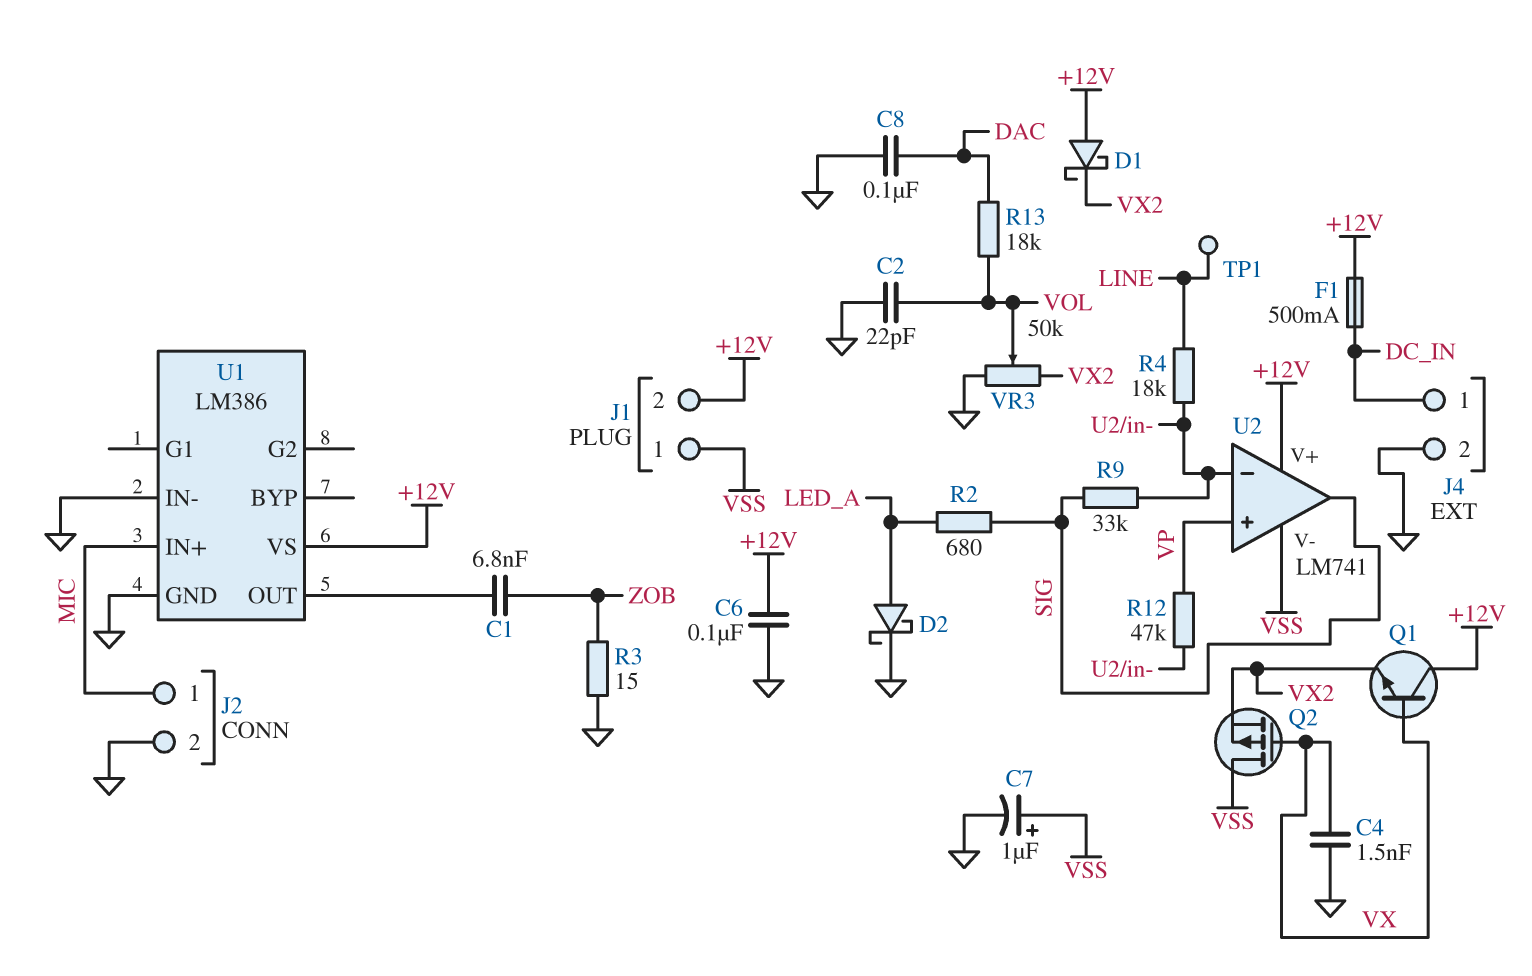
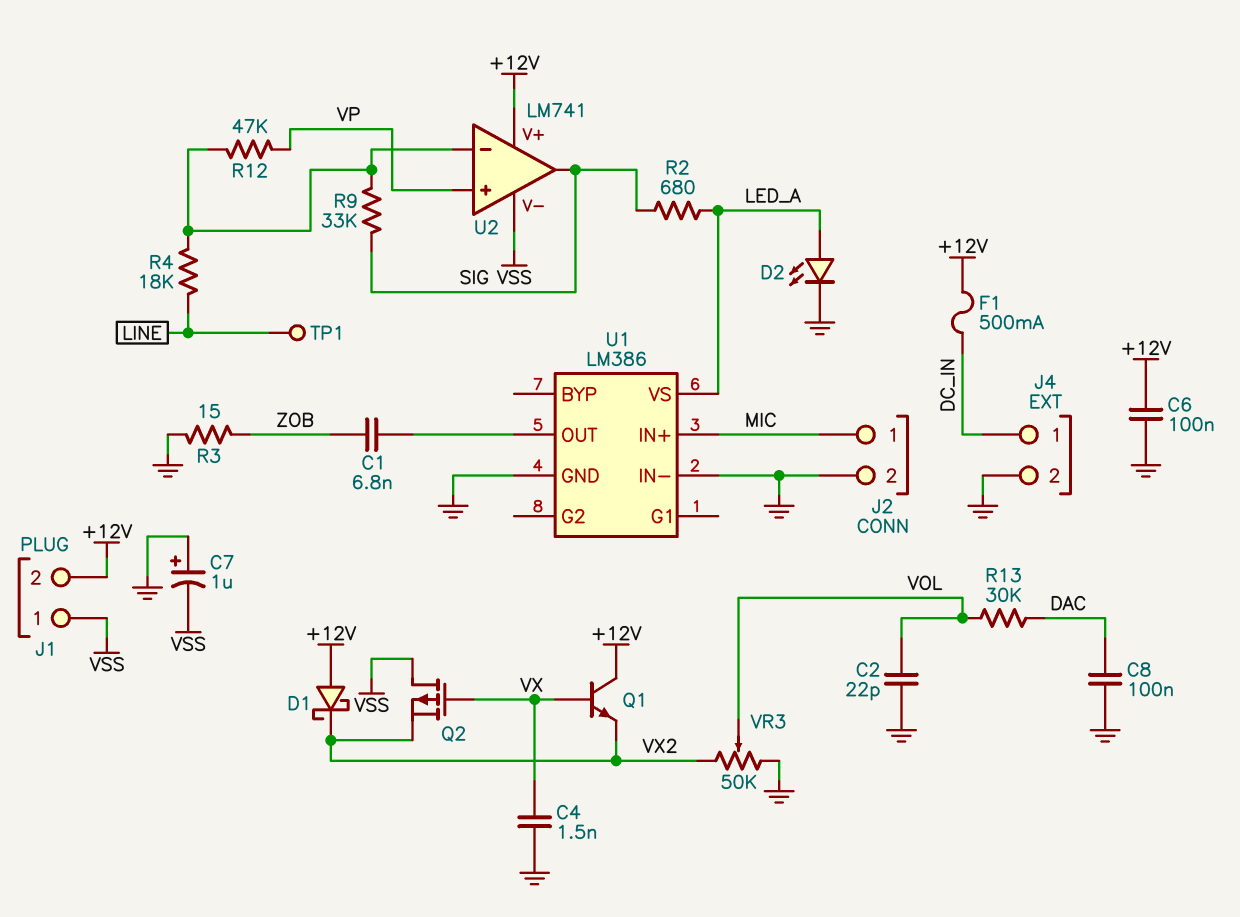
C7: 1uF (plus VSS, minus GND) -> 1uF (plus GND, minus VSS)
D2: schottky (A LED_A, K GND) -> LED (A LED_A, K GND)
R13: 18k (DAC, VOL) -> 30k (DAC, VOL)
U1 pin VS: +12V -> LED_A

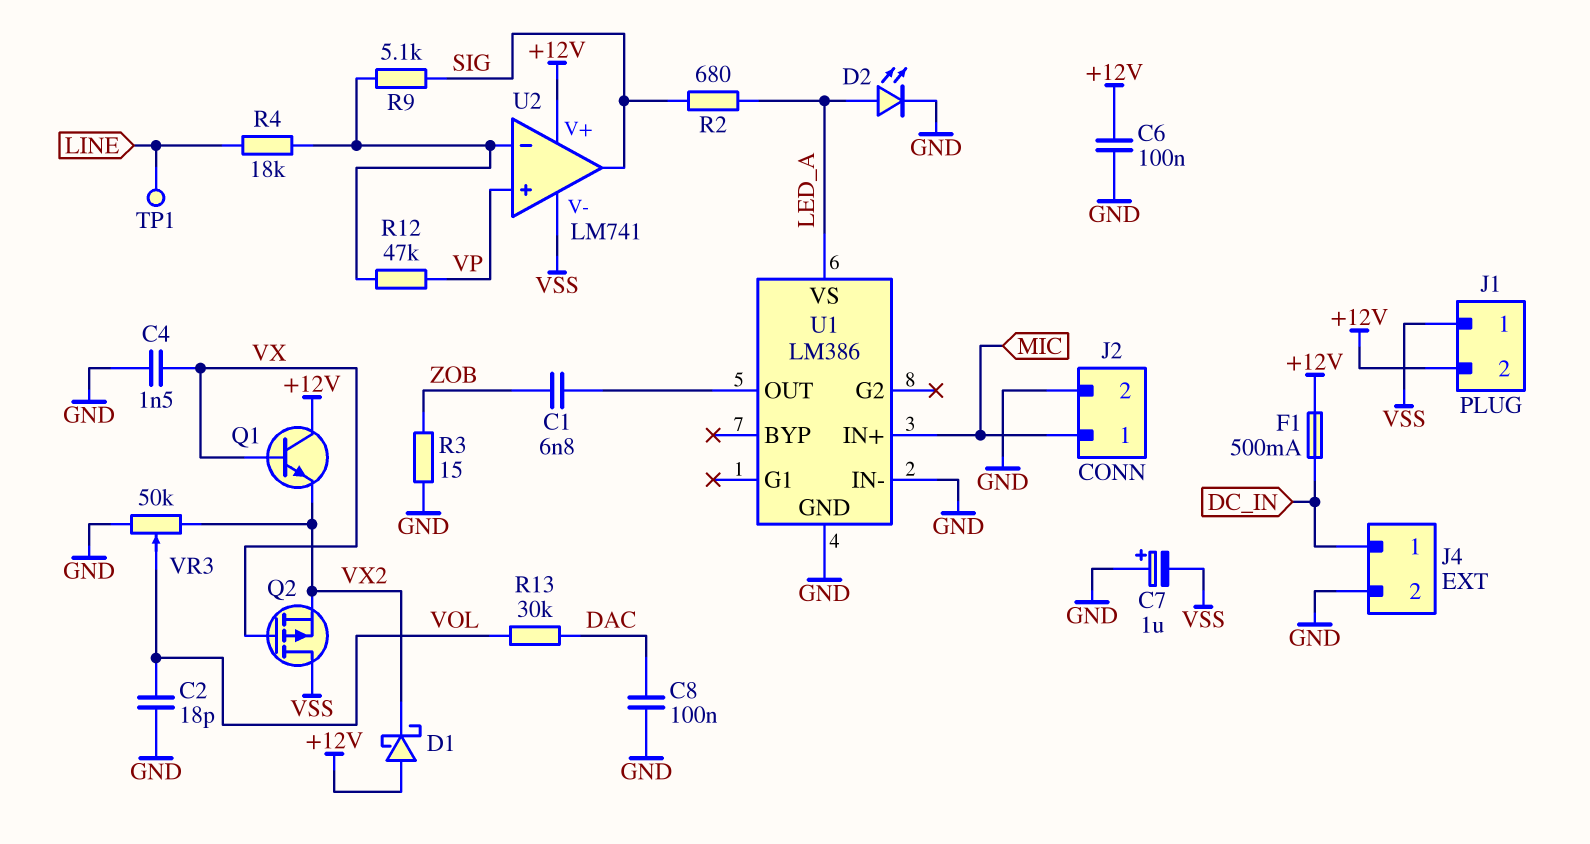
C2: 22pF (GND, VOL) -> 18pF (GND, VOL)
R9: 33k (SIG, U2/in-) -> 5.1k (SIG, U2/in-)

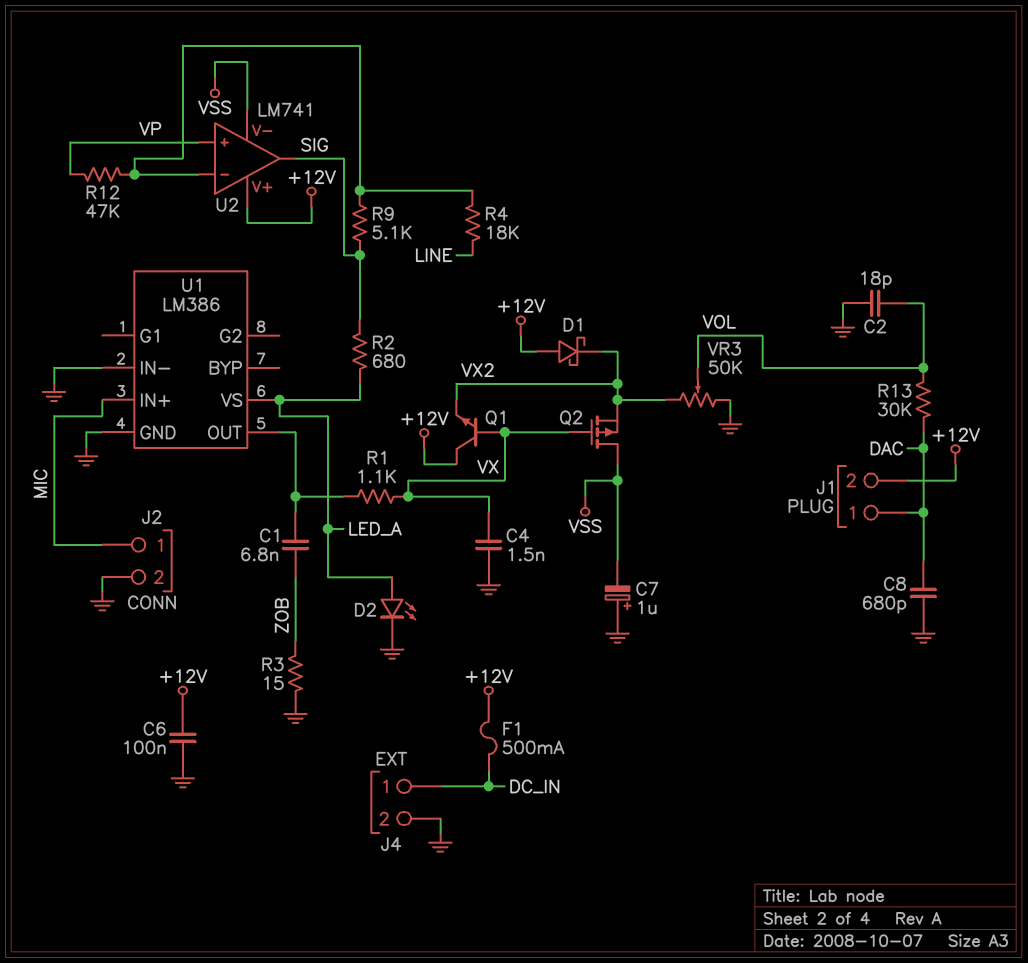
C8: 100nF (DAC, GND) -> 680pF (DAC, GND)
J1 pin 1: VSS -> DAC
R1: none -> 1.1k (U1/OUT, VX)
TP1: test point (LINE) -> none

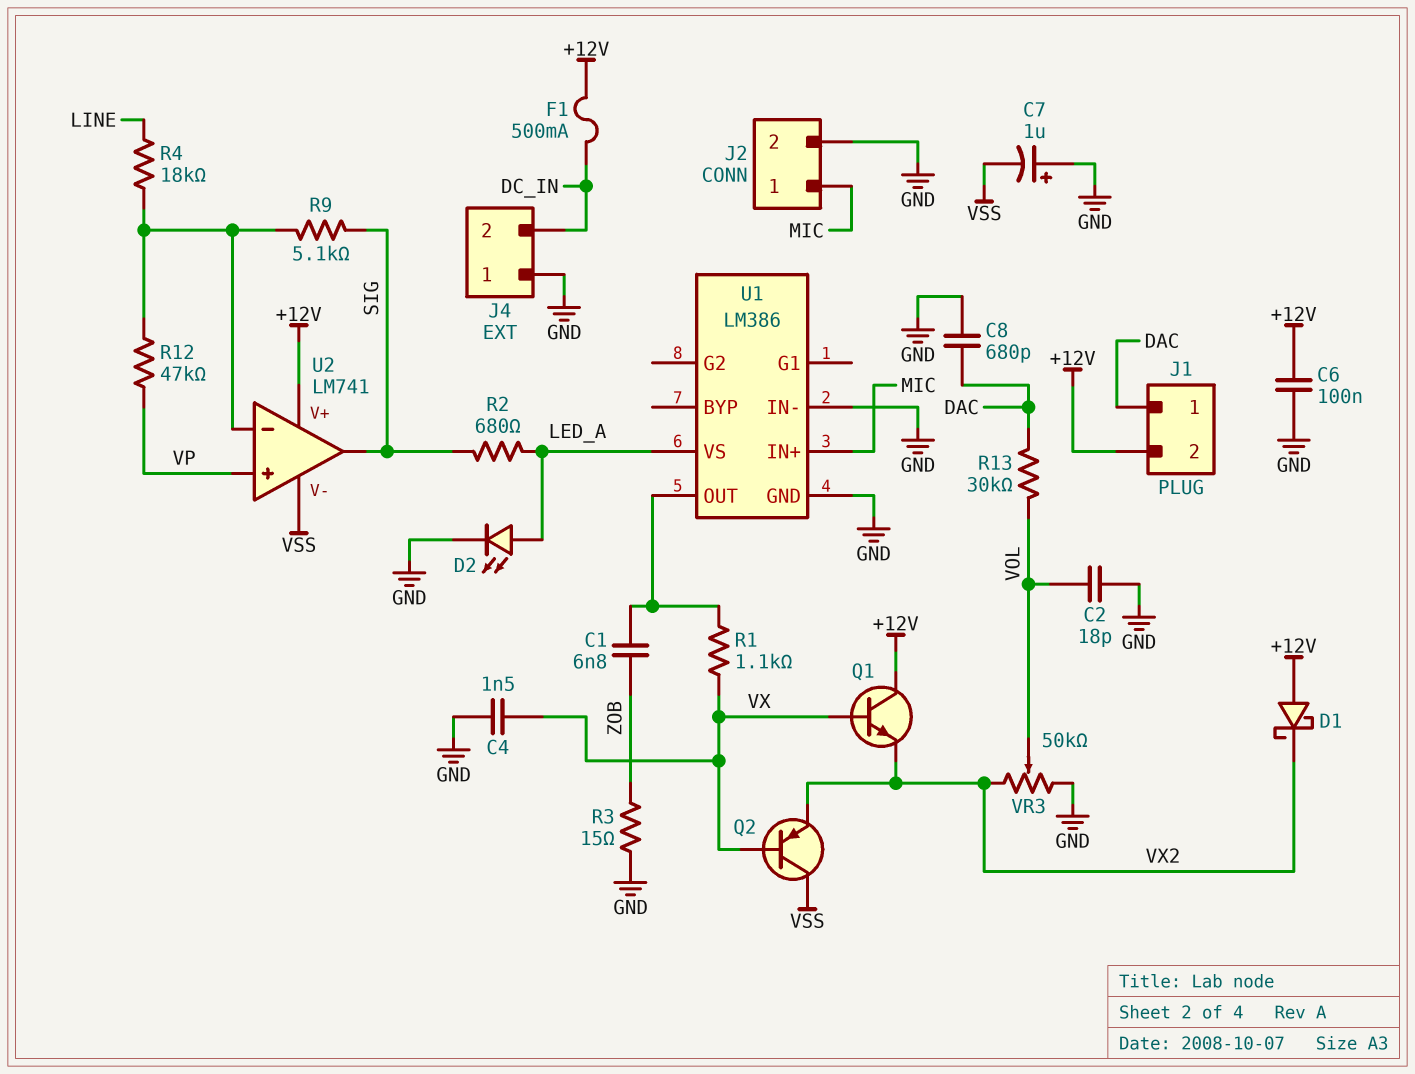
J4 pin 1: DC_IN -> GND
J4 pin 2: GND -> DC_IN
Q2: PMOS (G VX, D VSS, S VX2) -> PNP (B VX, C VSS, E VX2)

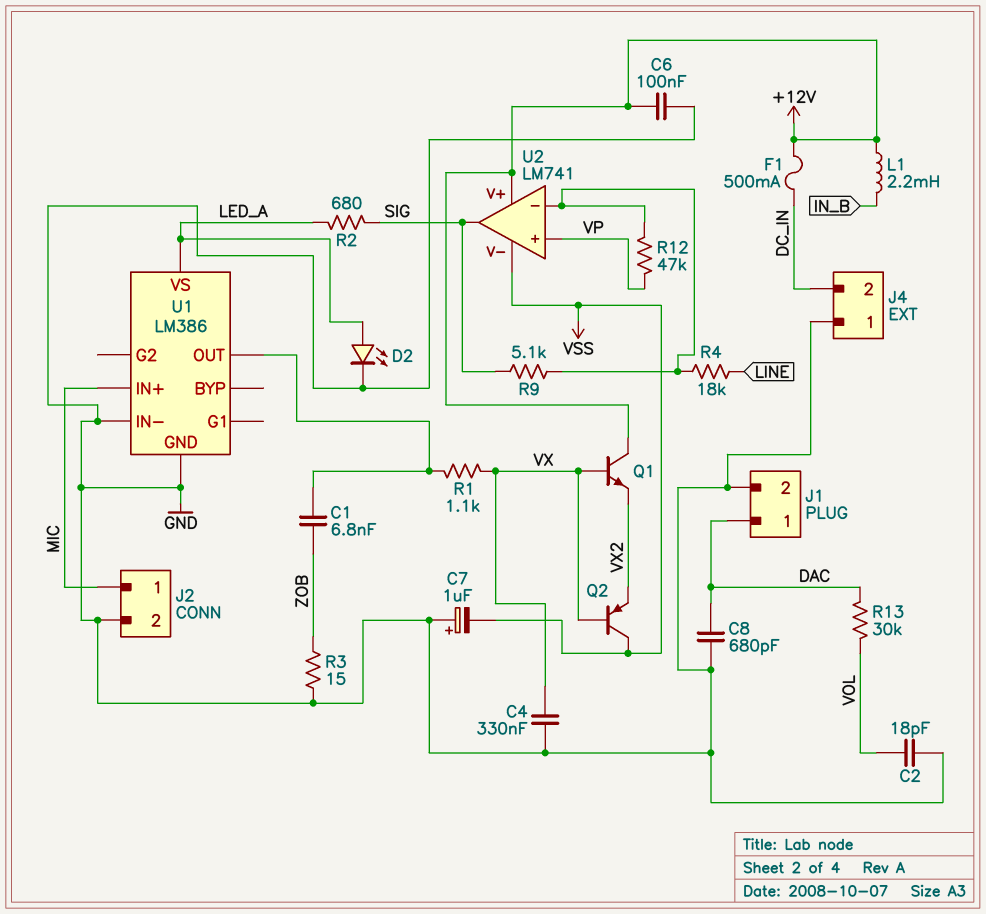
C4: 1.5nF (GND, VX) -> 330nF (GND, VX)
D1: schottky (A +12V, K VX2) -> none
J1 pin 2: +12V -> GND
L1: none -> 2.2mH (+12V, IN_B)
VR3: 50k (GND, VX2, wiper VOL) -> none

